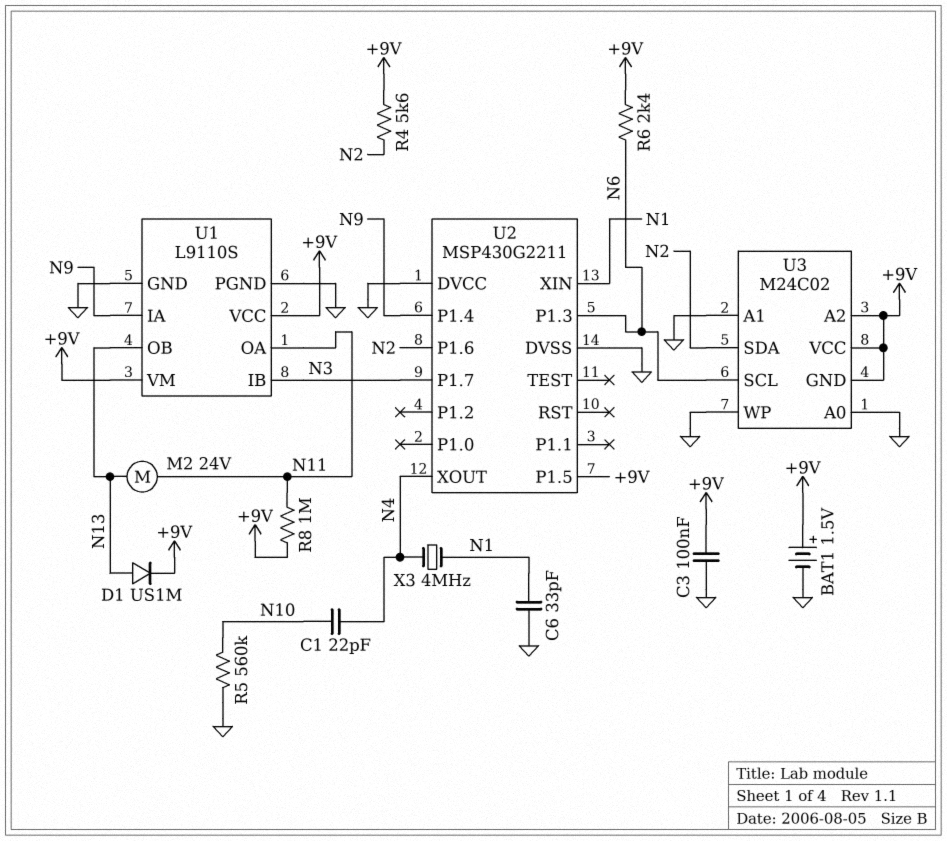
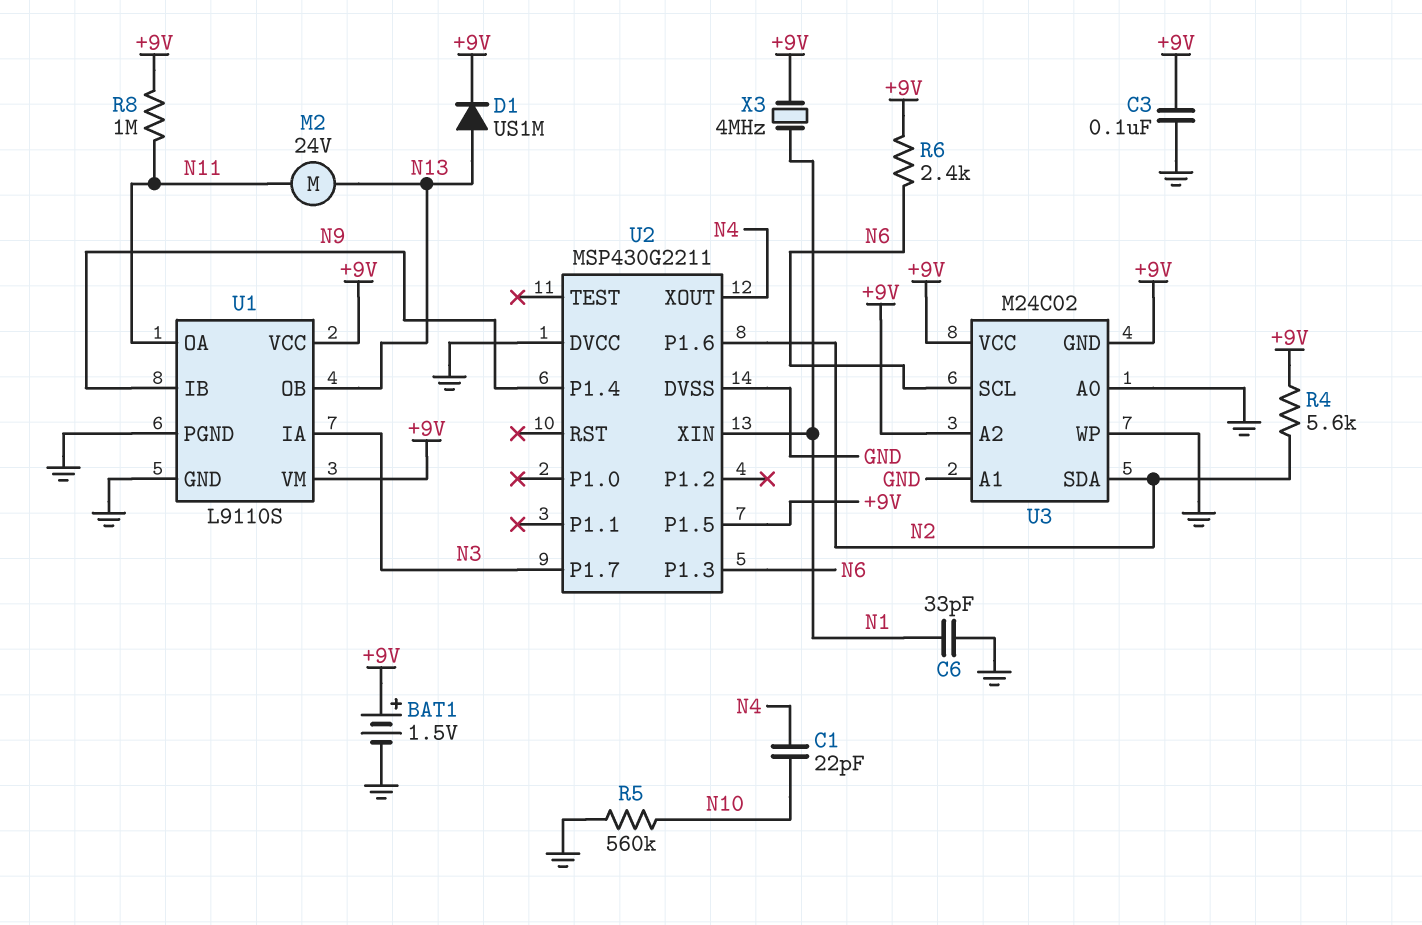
U1 pin IA: N9 -> N3
U1 pin IB: N3 -> N9
X3: 4MHz (N1, N4) -> 4MHz (+9V, N1)

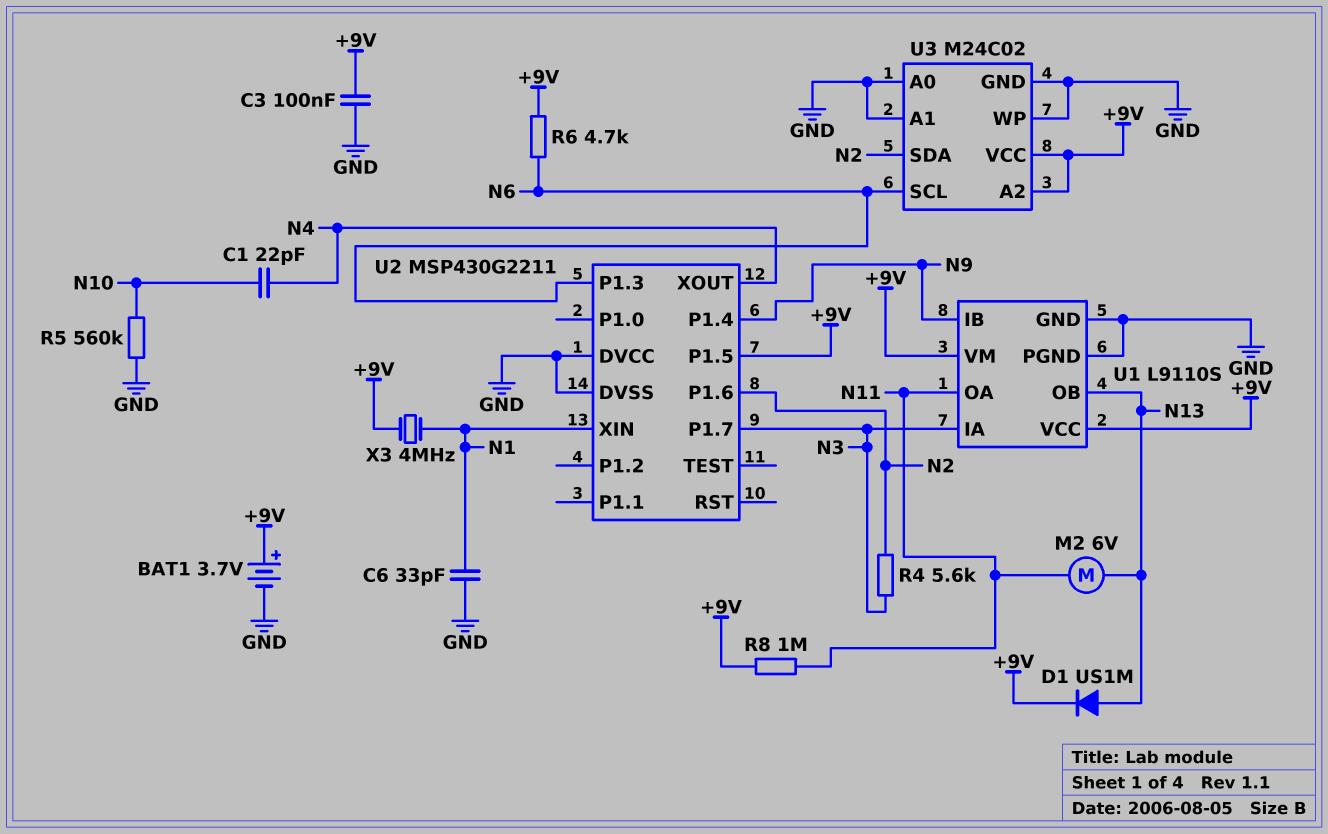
BAT1: 1.5V (plus +9V, minus GND) -> 3.7V (plus +9V, minus GND)
M2: motor 24V (N11, N13) -> motor 6V (N11, N13)
R4: 5.6k (+9V, N2) -> 5.6k (N2, N3)
R6: 2.4k (+9V, N6) -> 4.7k (+9V, N6)
U3 pin GND: +9V -> GND

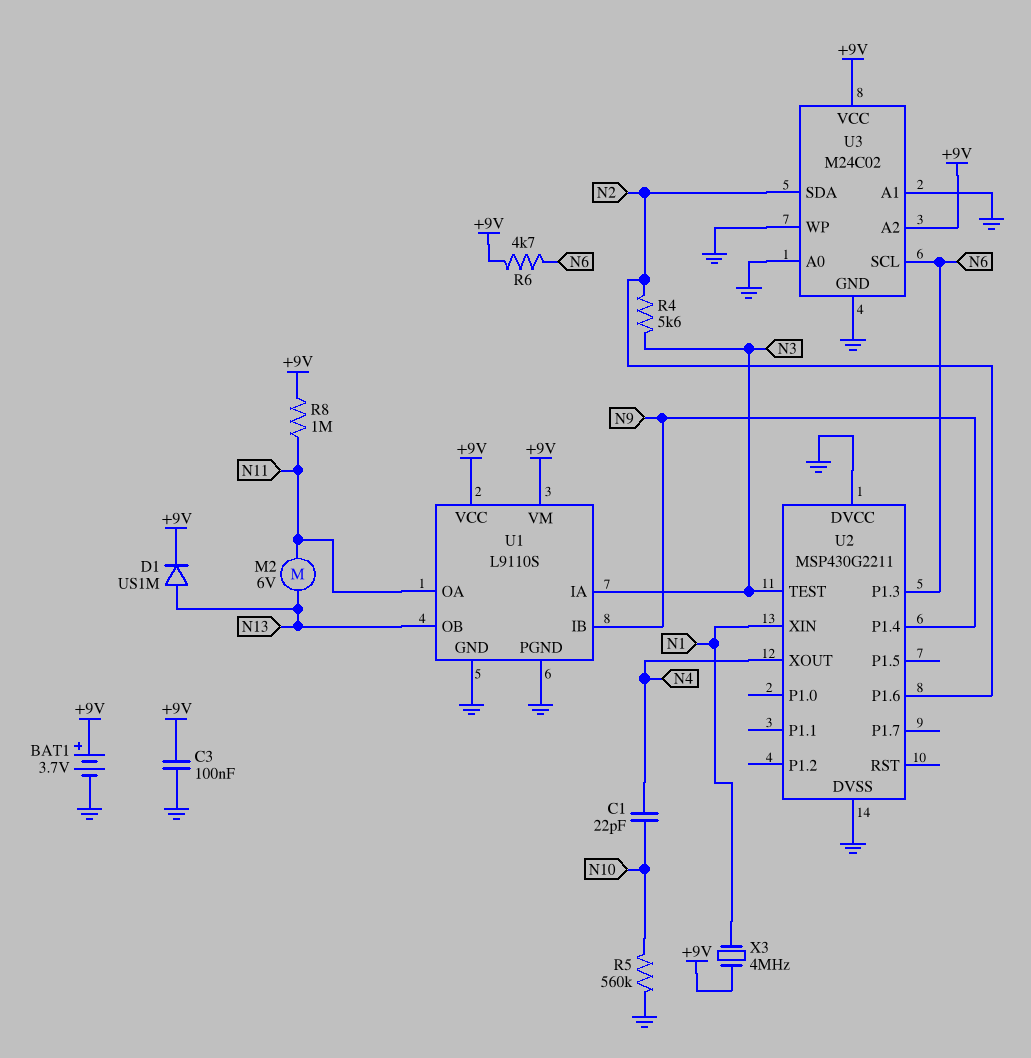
C6: 33pF (GND, N1) -> none
U2 pin P1.5: +9V -> none
U2 pin P1.7: N3 -> none
U2 pin TEST: none -> N3

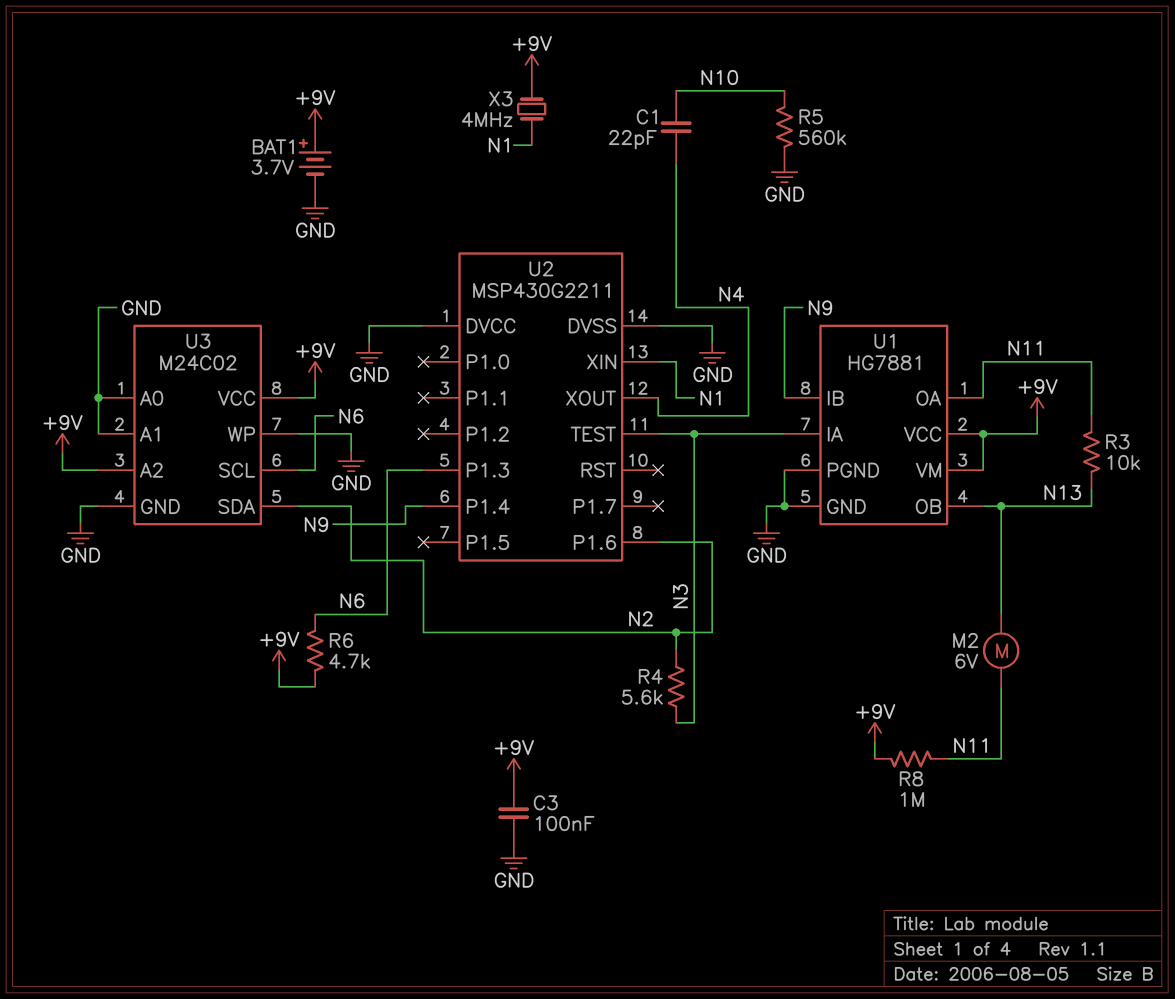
D1: diode US1M (A N13, K +9V) -> none
R3: none -> 10k (N11, N13)
U1: L9110S -> HG7881

